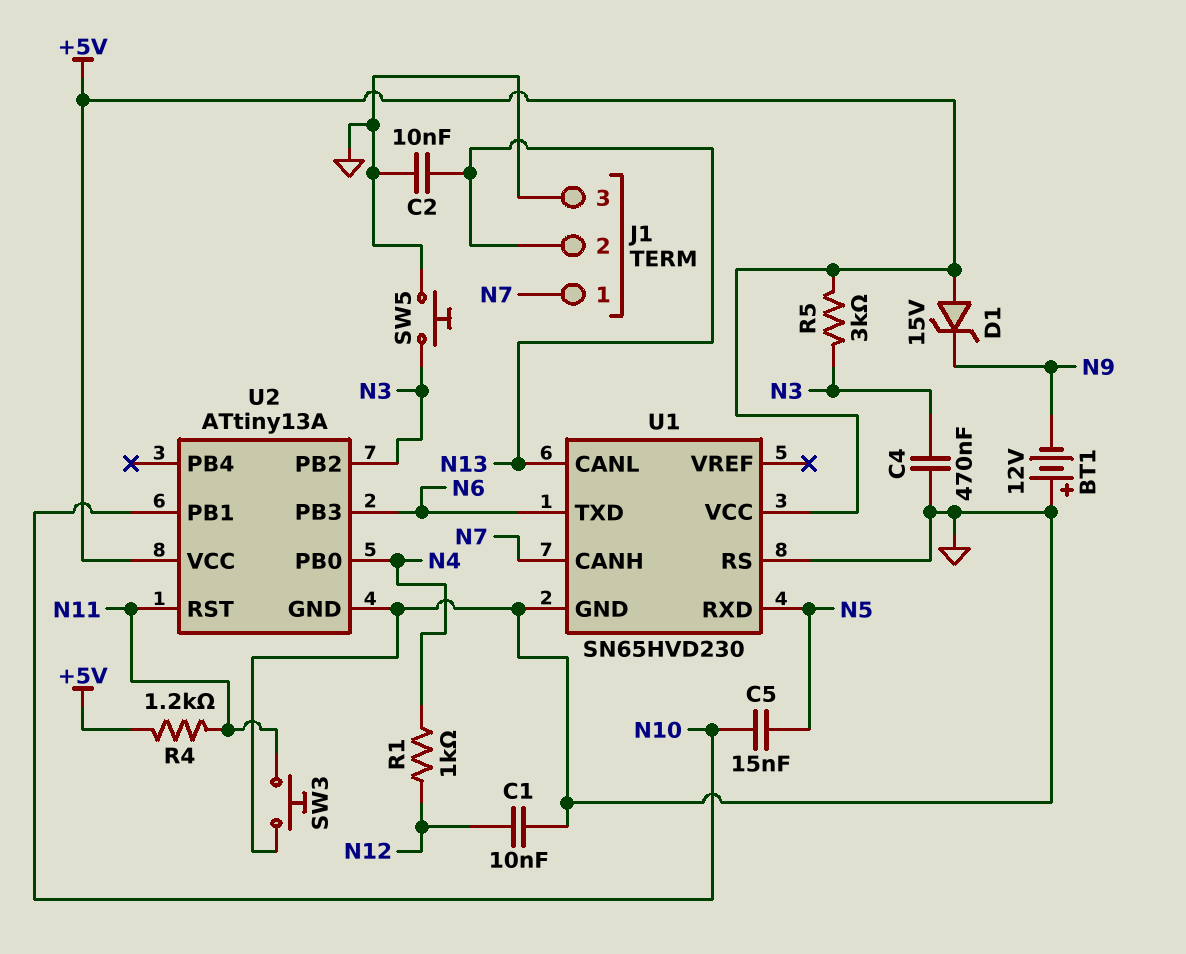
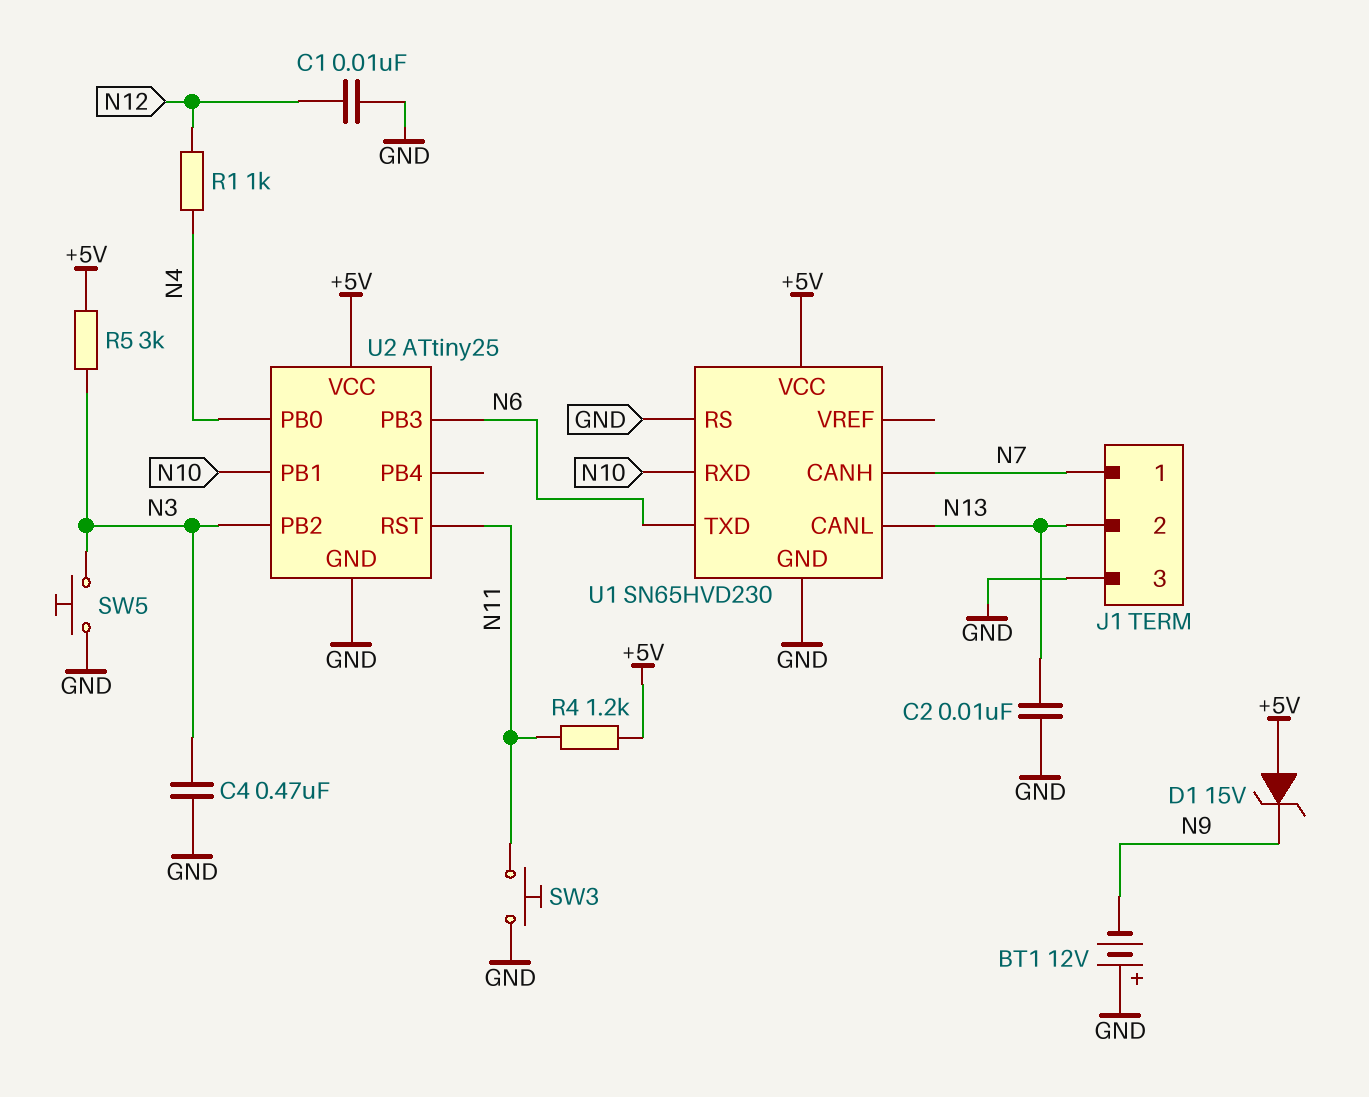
C5: 15nF (N5, N10) -> none
U1 pin RXD: N5 -> N10
U2: ATtiny13A -> ATtiny25

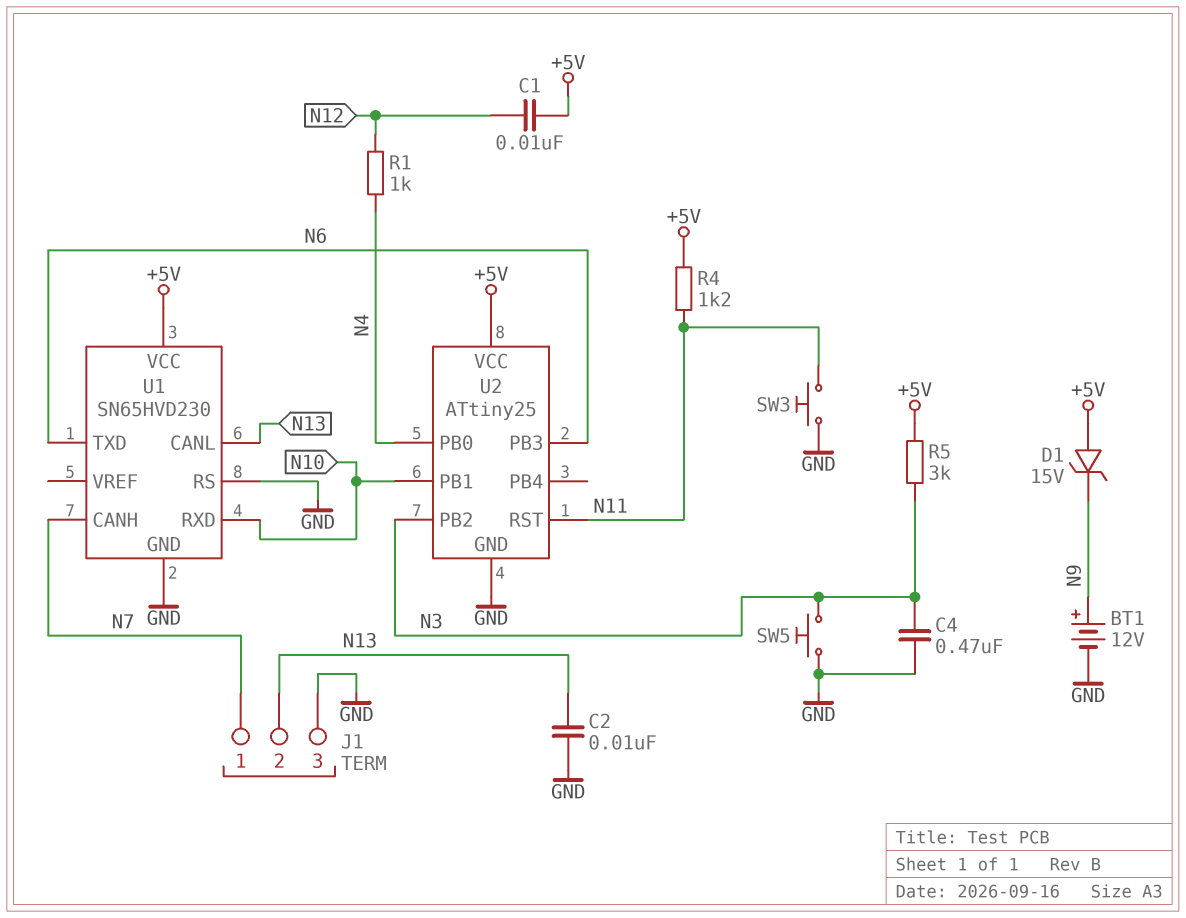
BT1: 12V (plus GND, minus N9) -> 12V (plus N9, minus GND)
C1: 10nF (GND, N12) -> 10nF (+5V, N12)

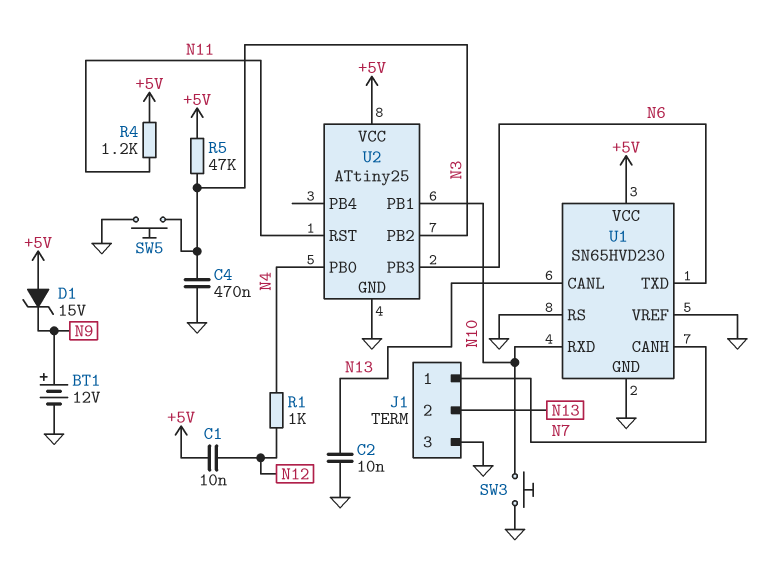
R5: 3k (+5V, N3) -> 47k (+5V, N3)
SW3: button (GND, N11) -> button (GND, N10)
U1 pin VREF: none -> GND

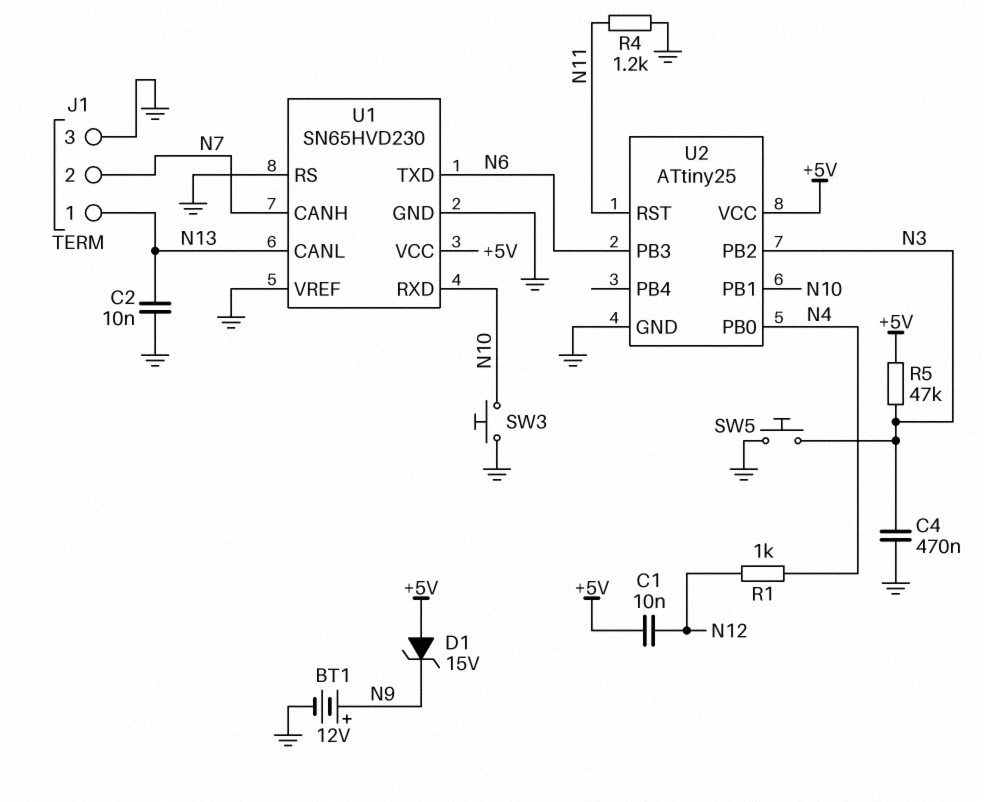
J1 pin 1: N7 -> N13
J1 pin 2: N13 -> N7
R4: 1.2k (+5V, N11) -> 1.2k (GND, N11)

